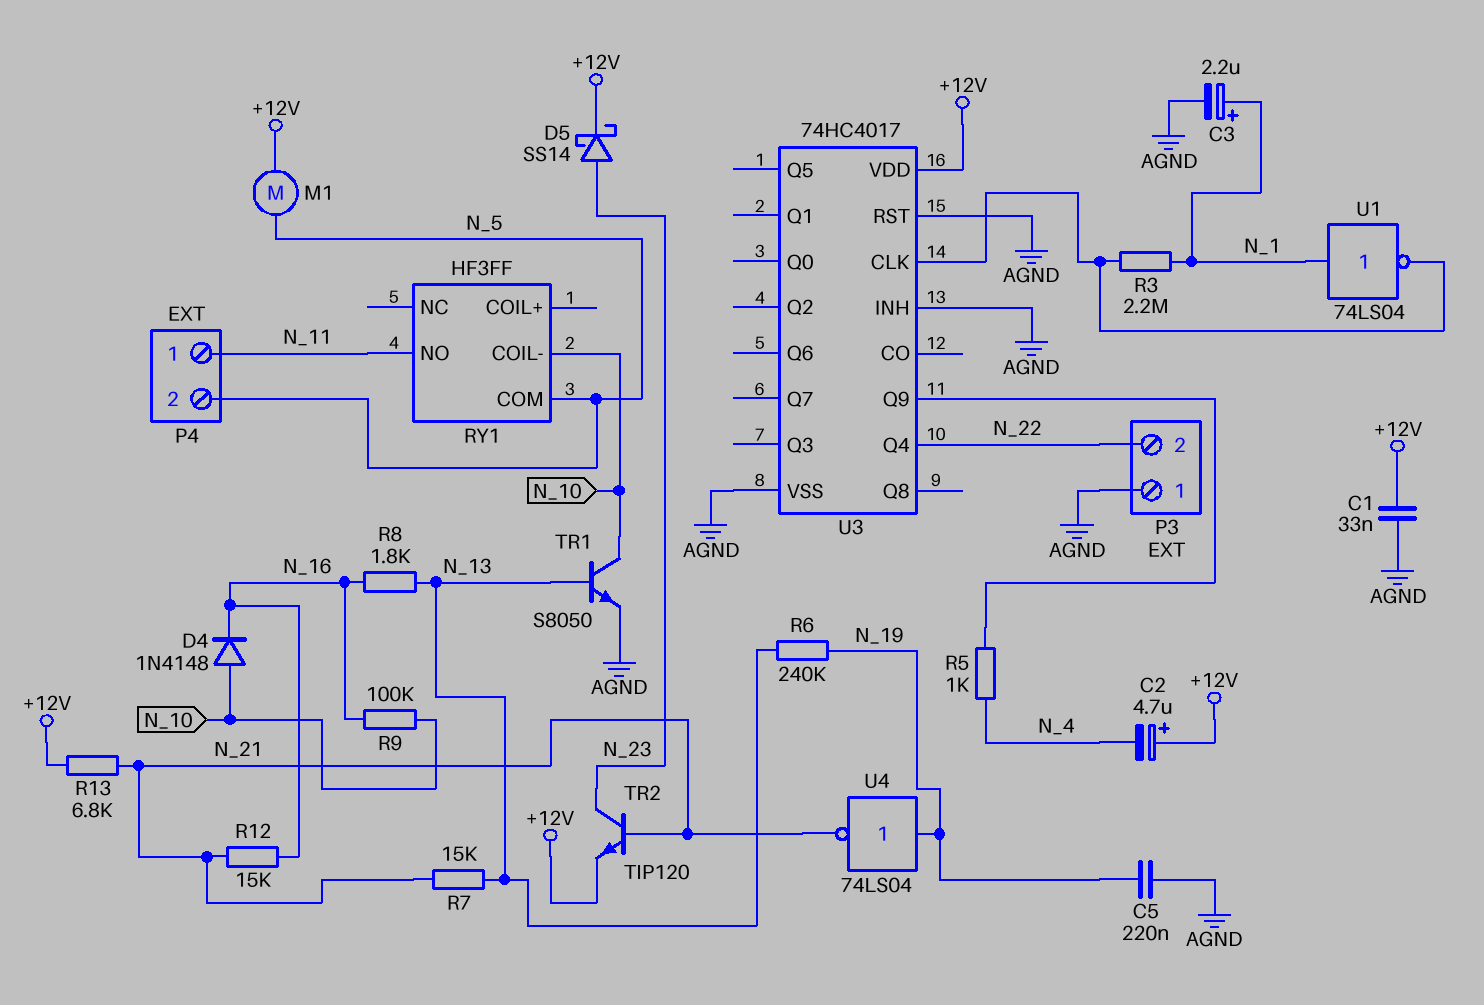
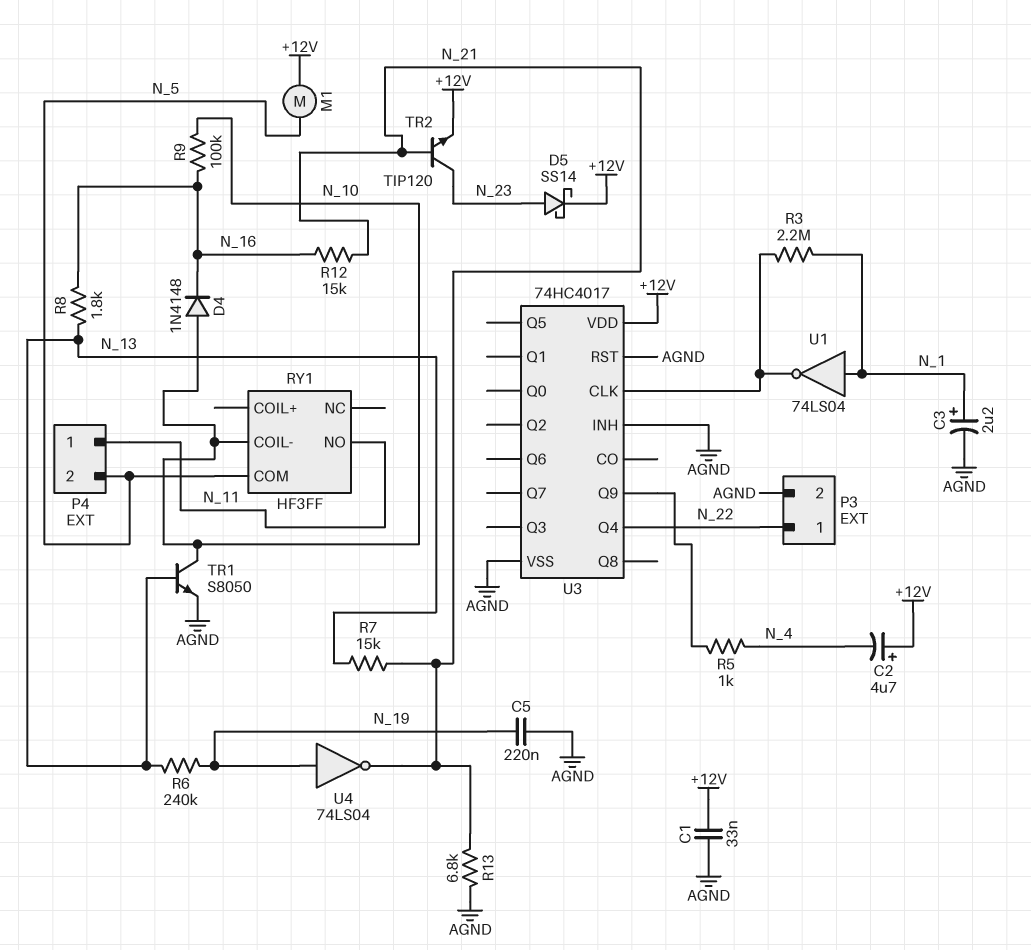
P3 pin 1: AGND -> N_22
P3 pin 2: N_22 -> AGND
R13: 6.8k (+12V, N_21) -> 6.8k (AGND, N_21)

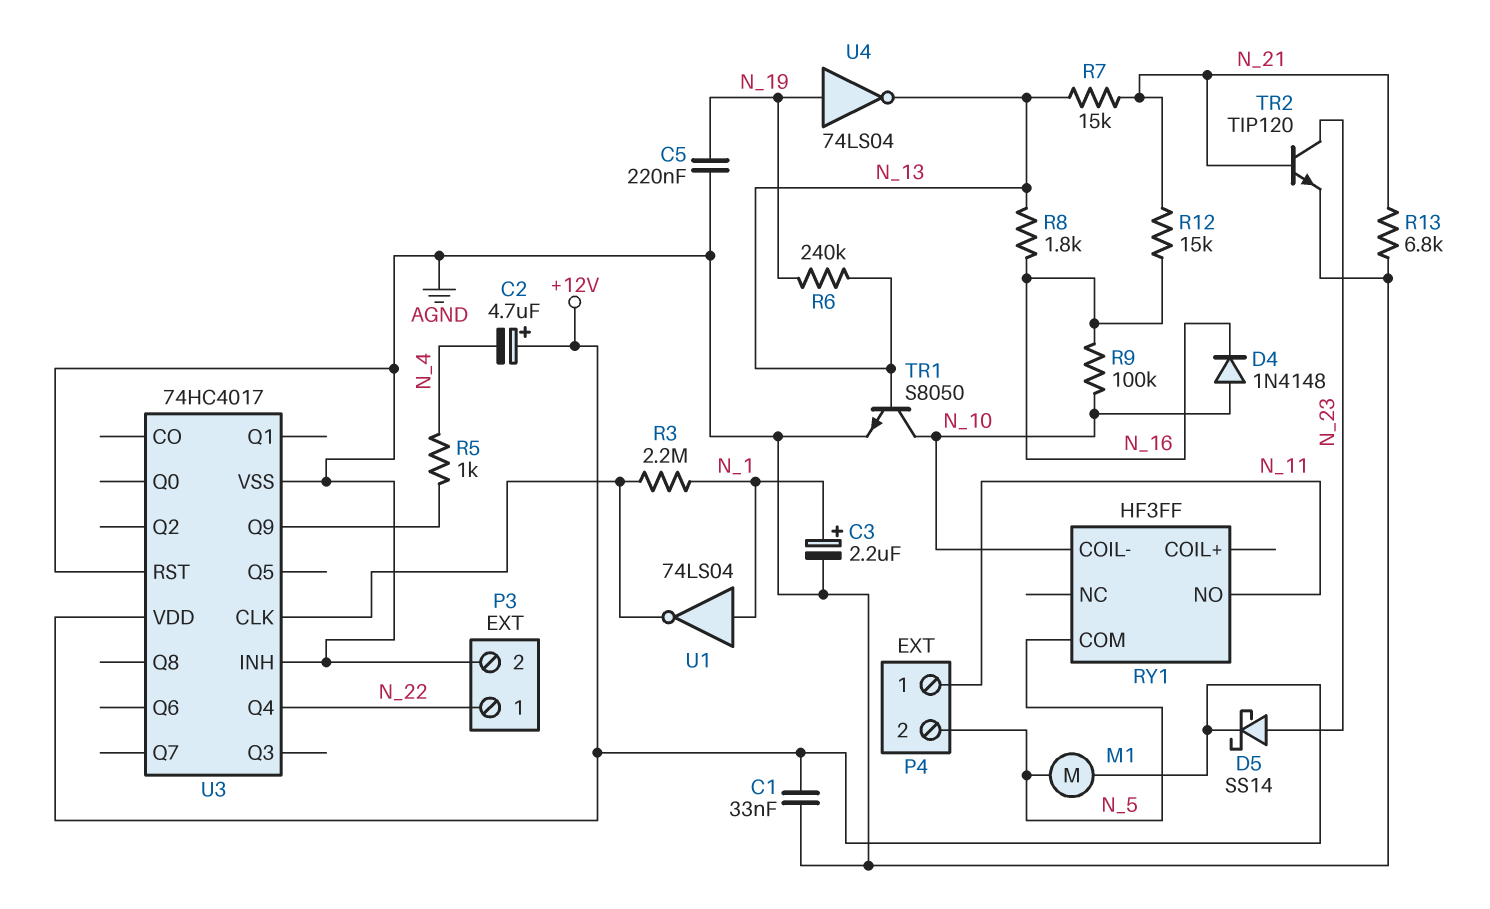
TR2: NPN TIP120 (B N_21, C N_23, E +12V) -> NPN TIP120 (B N_21, C N_23, E AGND)
U4: NOT 74LS04 (in N_19, out N_21) -> NOT 74LS04 (in N_19, out N_13)

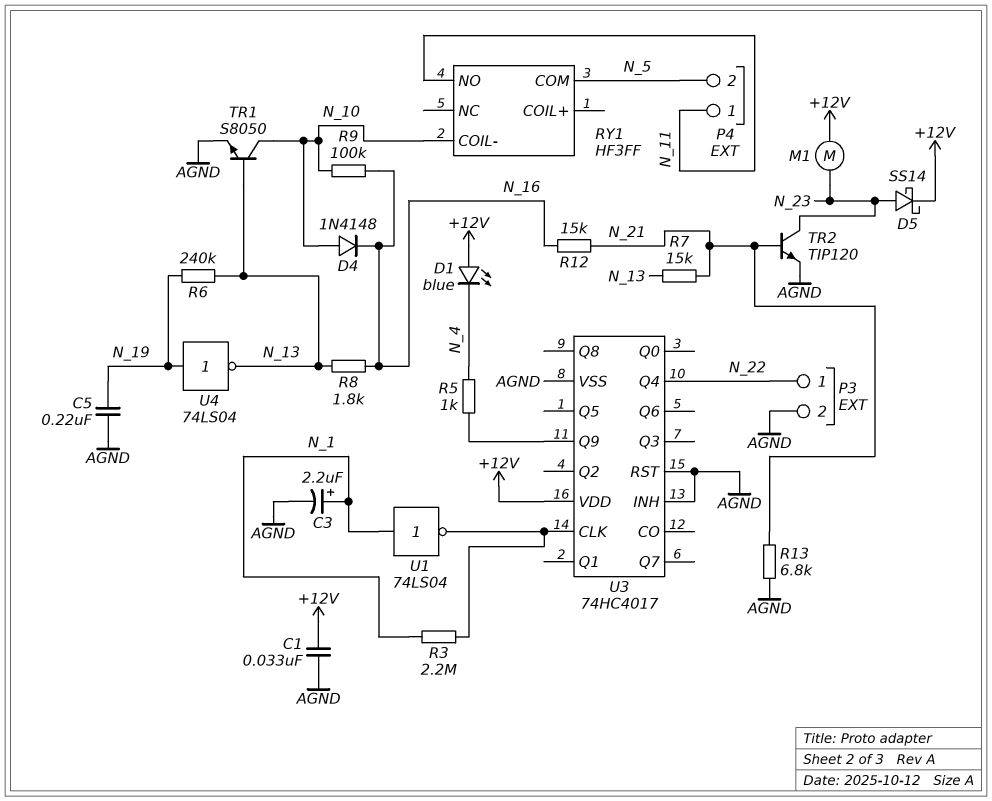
C2: 4.7uF (plus +12V, minus N_4) -> none
D1: none -> LED blue (A +12V, K N_4)
M1: motor (+12V, N_5) -> motor (+12V, N_23)

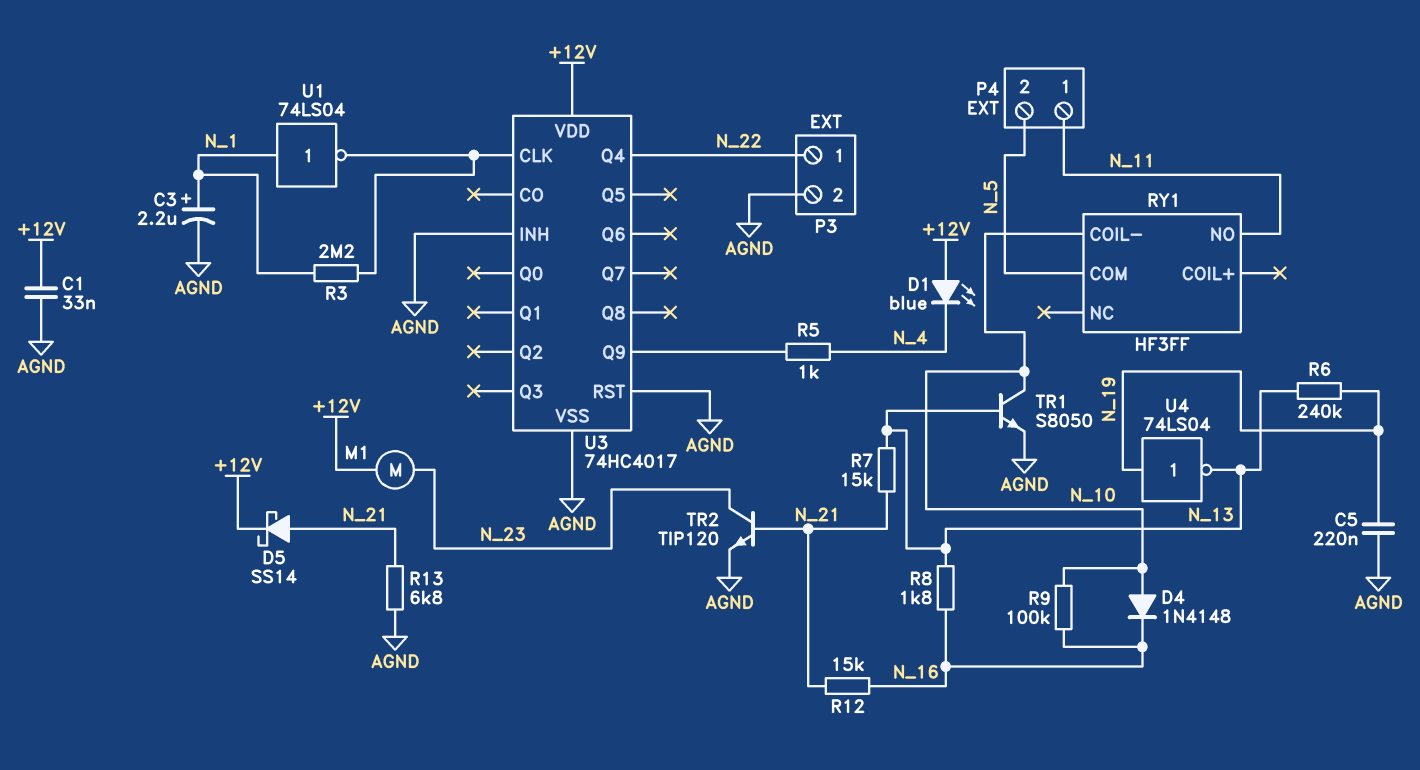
D5: schottky SS14 (A N_23, K +12V) -> schottky SS14 (A N_21, K +12V)

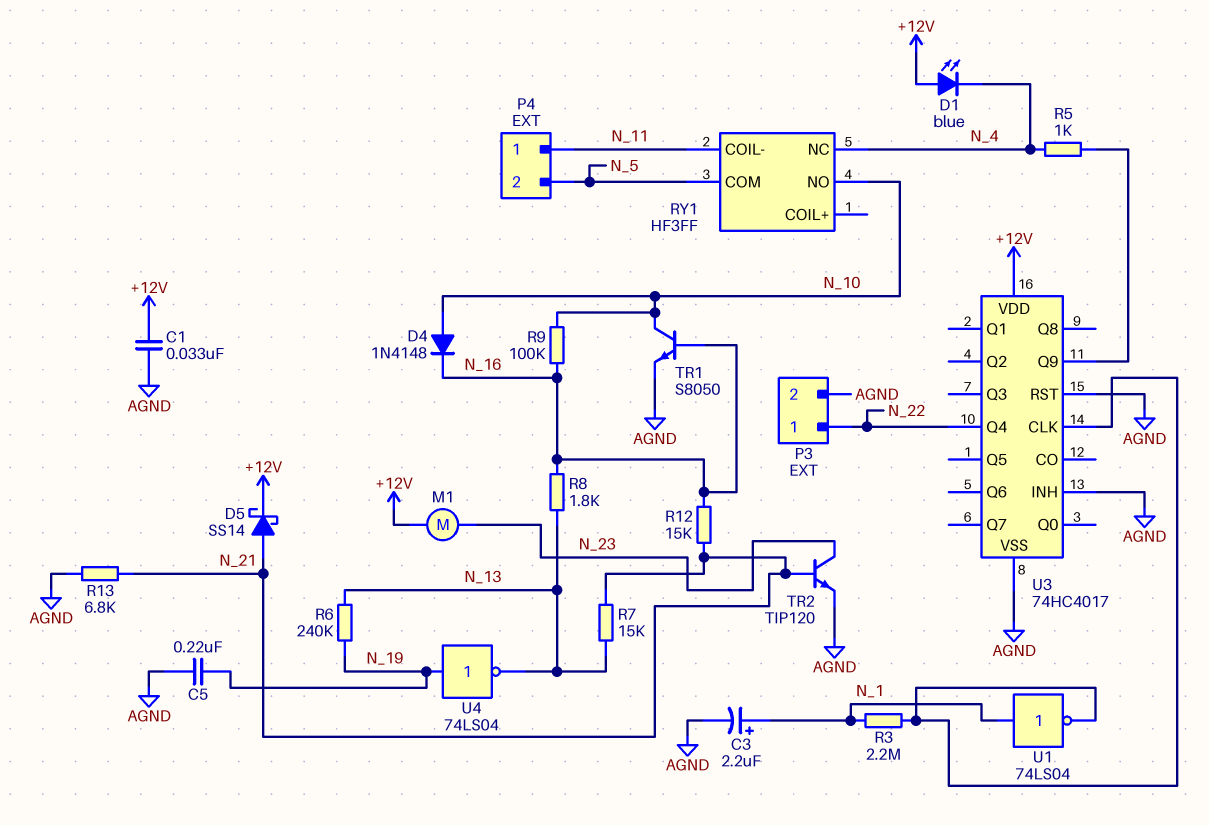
RY1 pin COIL-: N_10 -> N_11
RY1 pin NC: none -> N_4
RY1 pin NO: N_11 -> N_10
TR1: NPN S8050 (B N_13, C N_10, E AGND) -> NPN S8050 (B N_16, C N_10, E AGND)

